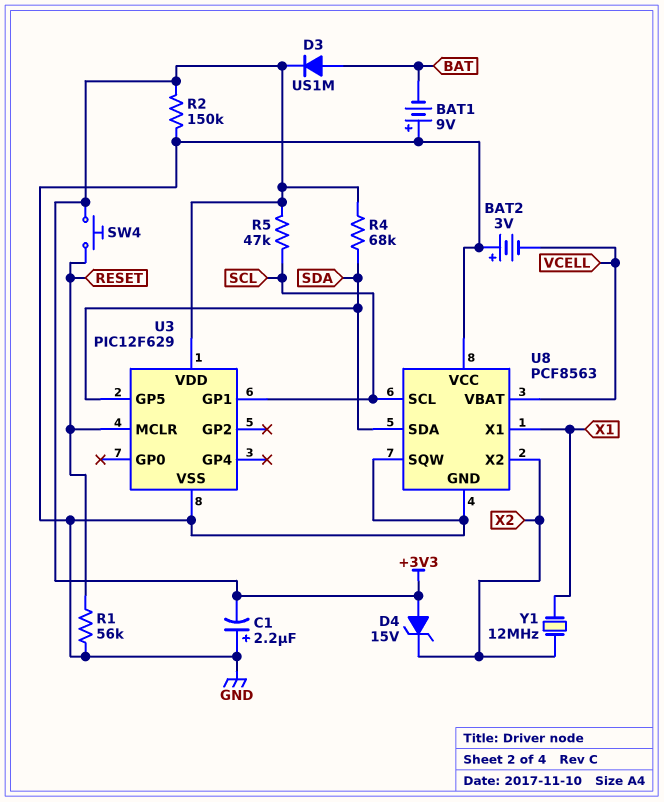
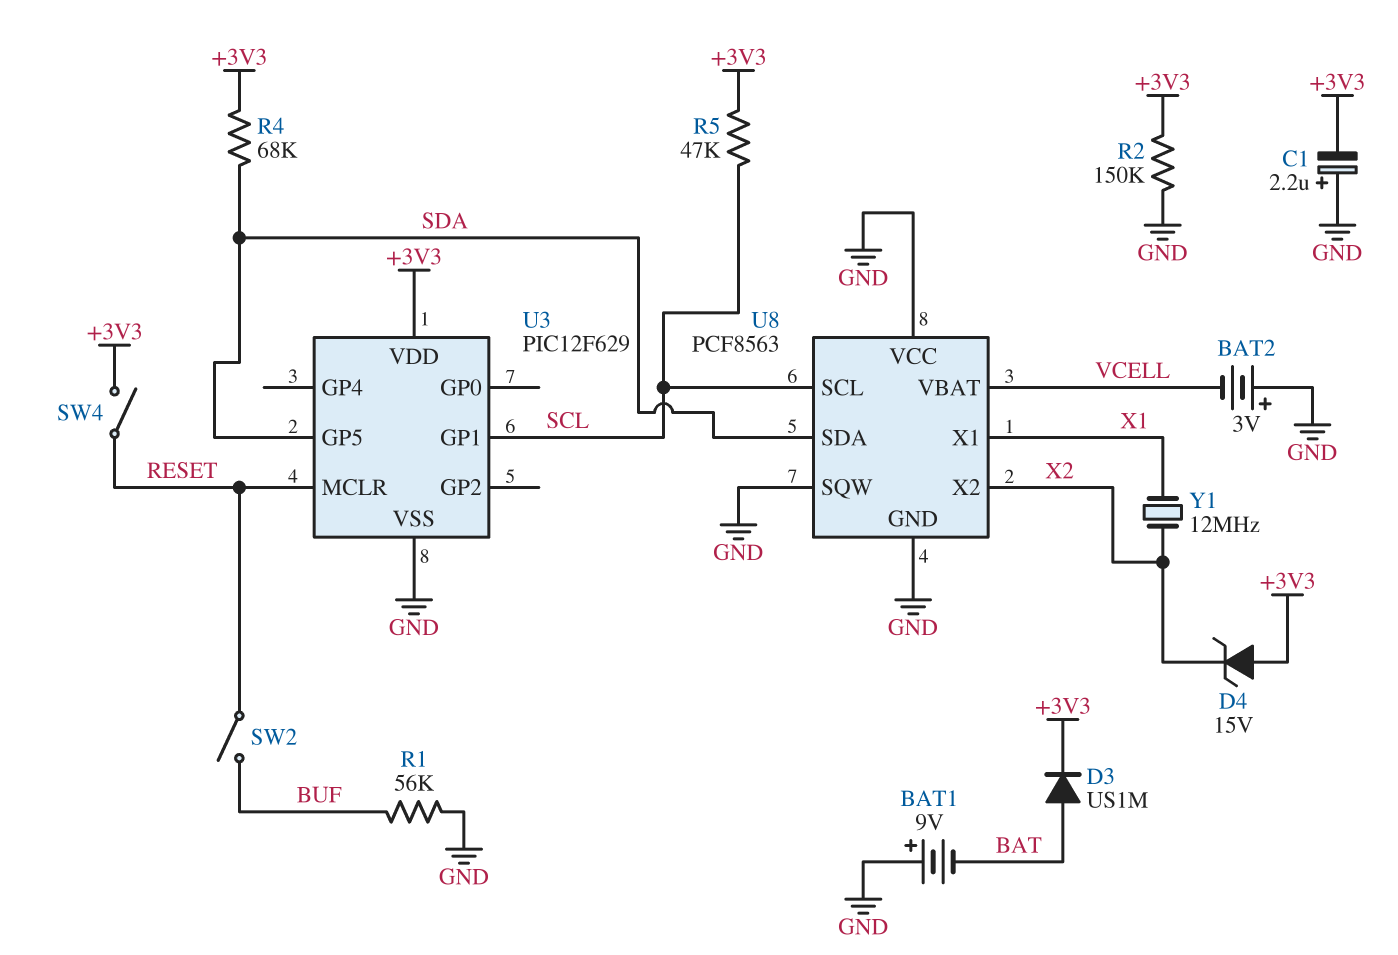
R1: 56k (GND, RESET) -> 56k (BUF, GND)
SW2: none -> switch (BUF, RESET)
SW4: button (+3V3, RESET) -> switch (+3V3, RESET)

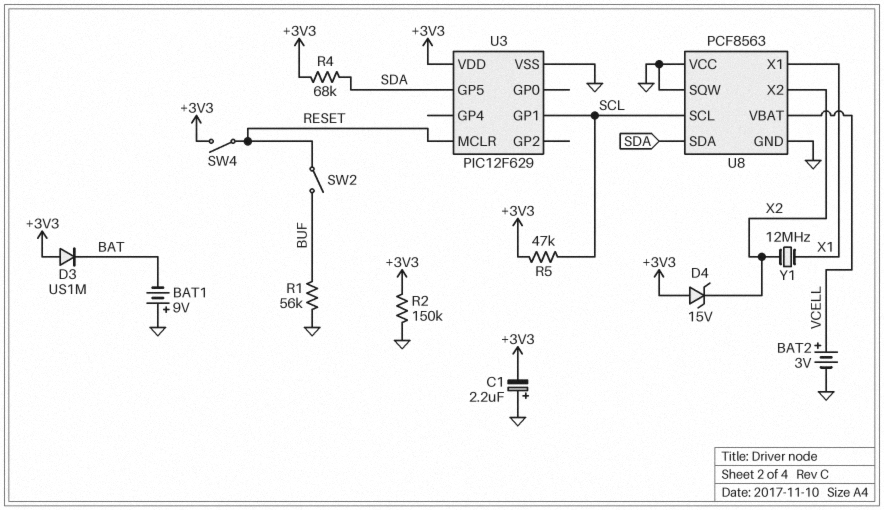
BAT2: 3V (plus GND, minus VCELL) -> 3V (plus VCELL, minus GND)
D3: diode US1M (A BAT, K +3V3) -> diode US1M (A +3V3, K BAT)

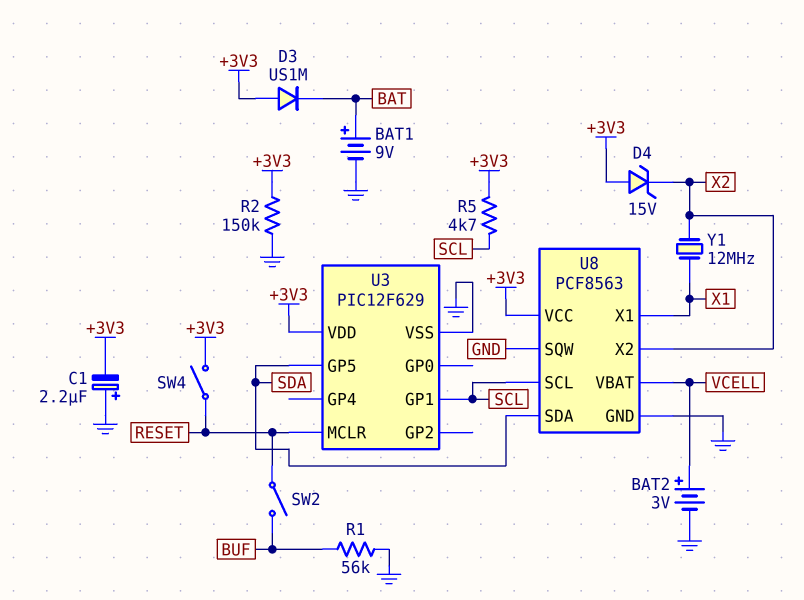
BAT1: 9V (plus GND, minus BAT) -> 9V (plus BAT, minus GND)
R4: 68k (+3V3, SDA) -> none
R5: 47k (+3V3, SCL) -> 4.7k (+3V3, SCL)
U8 pin VCC: GND -> +3V3

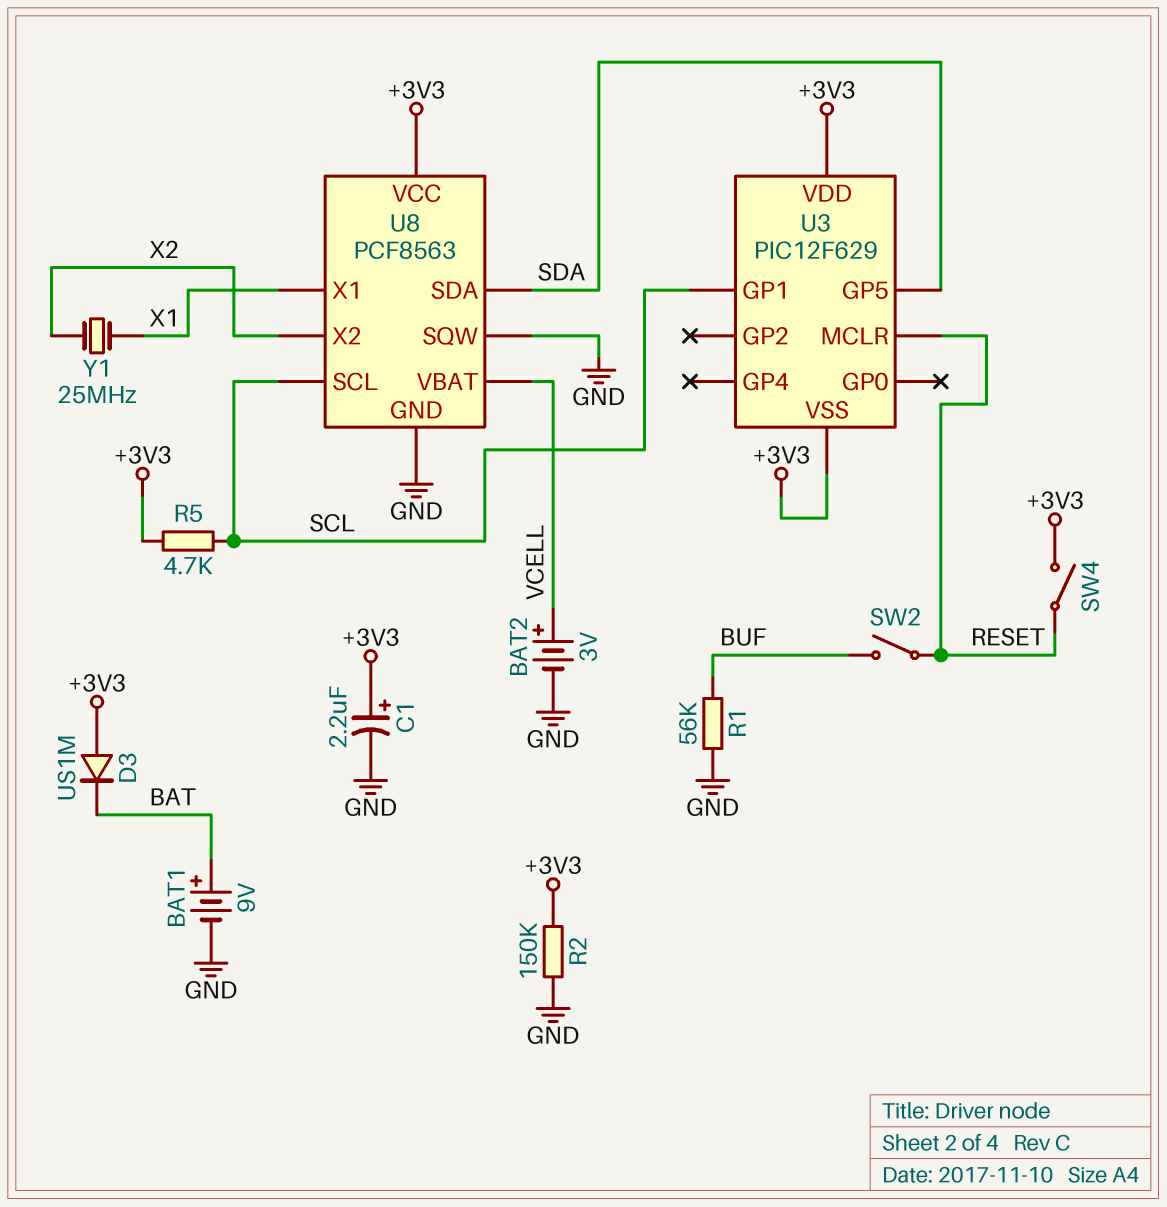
C1: 2.2uF (plus GND, minus +3V3) -> 2.2uF (plus +3V3, minus GND)
D4: zener 15V (A +3V3, K X2) -> none
U3 pin VSS: GND -> +3V3
Y1: 12MHz (X1, X2) -> 25MHz (X1, X2)

